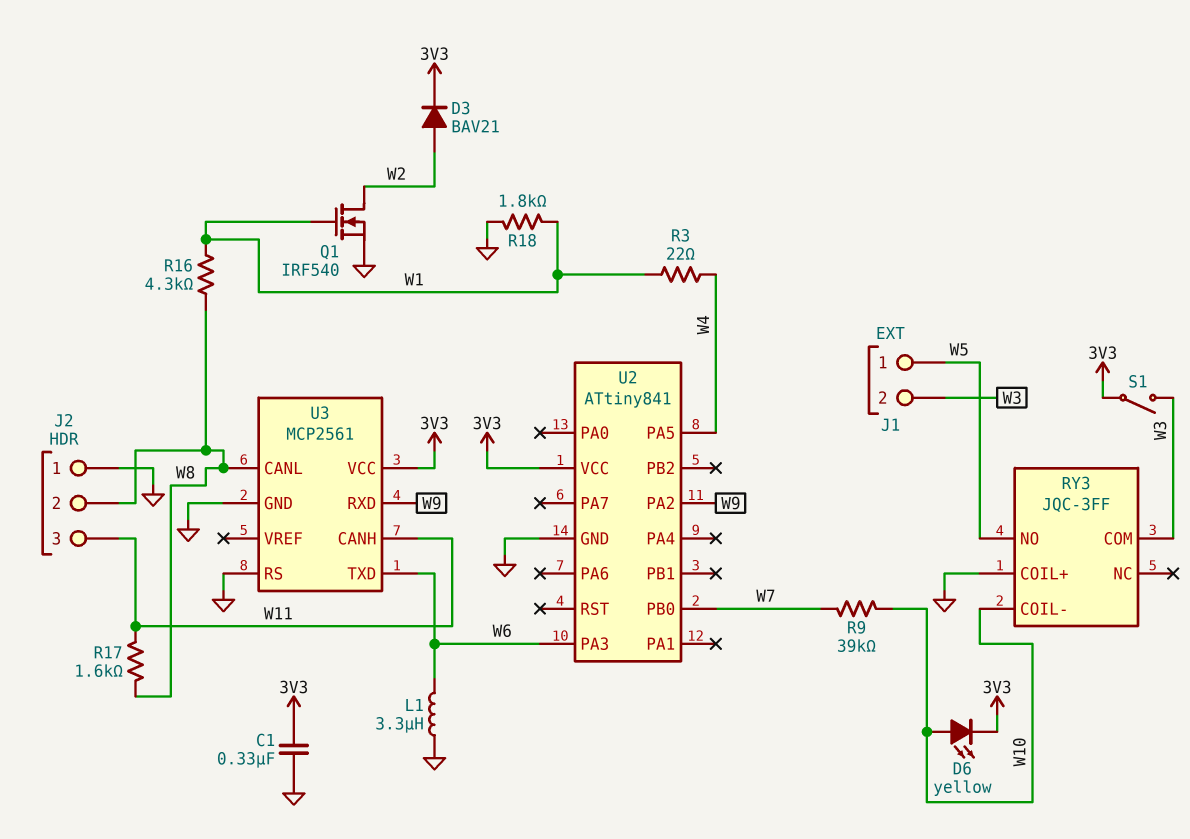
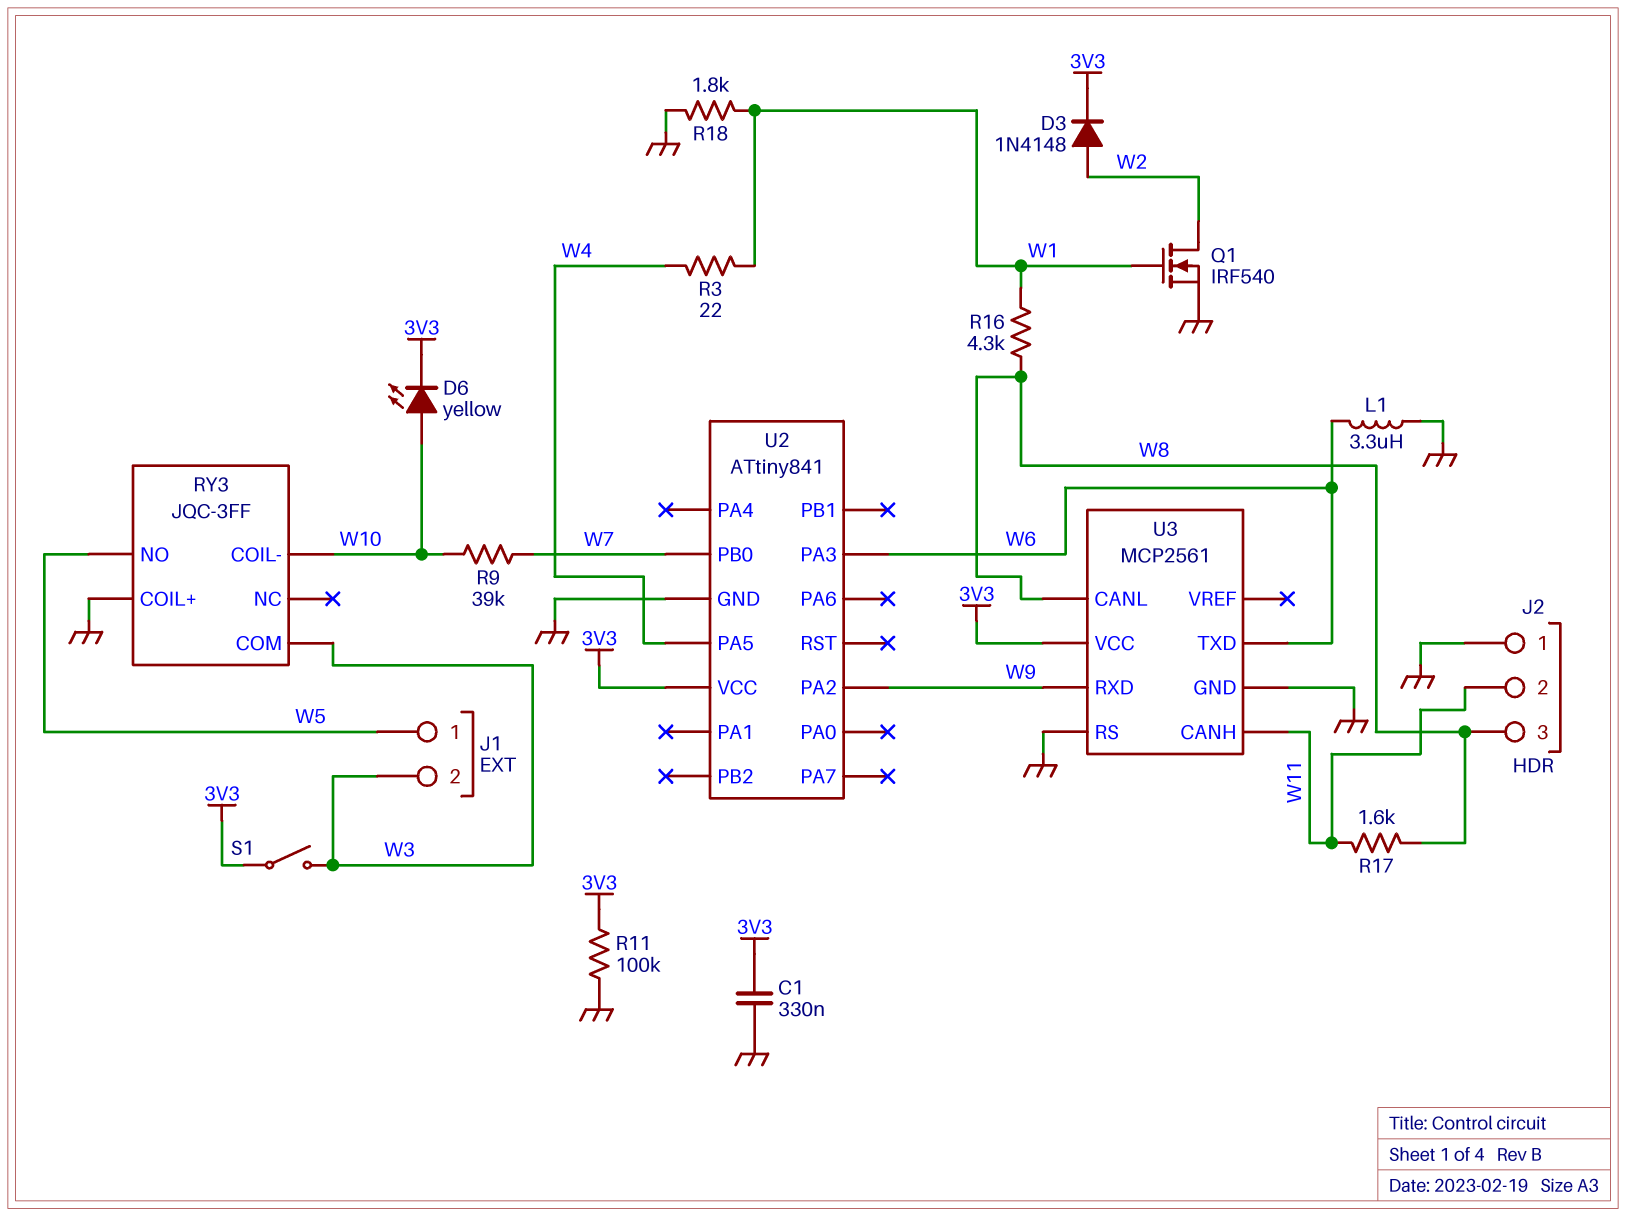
D3: diode BAV21 (A W2, K 3V3) -> diode 1N4148 (A W2, K 3V3)
J2 pin 2: W8 -> W11
J2 pin 3: W11 -> W8
R11: none -> 100k (3V3, GND)

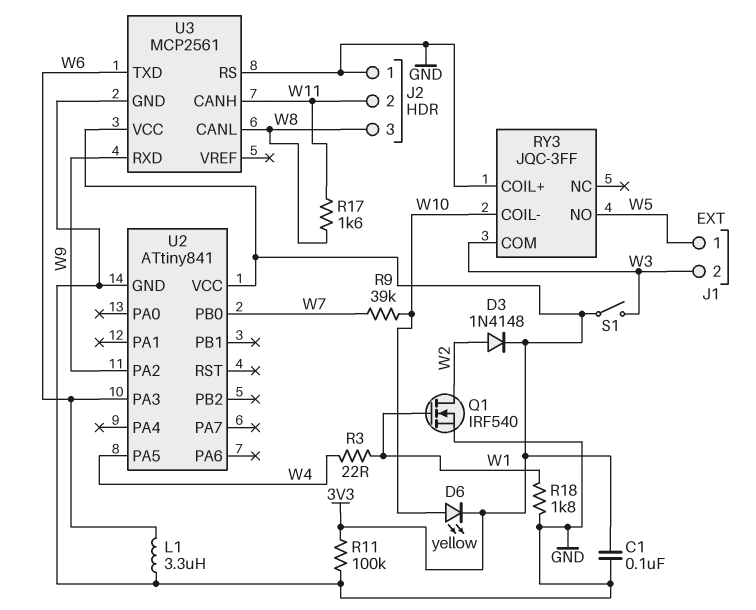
C1: 330nF (3V3, GND) -> 100nF (3V3, GND)
R16: 4.3k (W1, W8) -> none

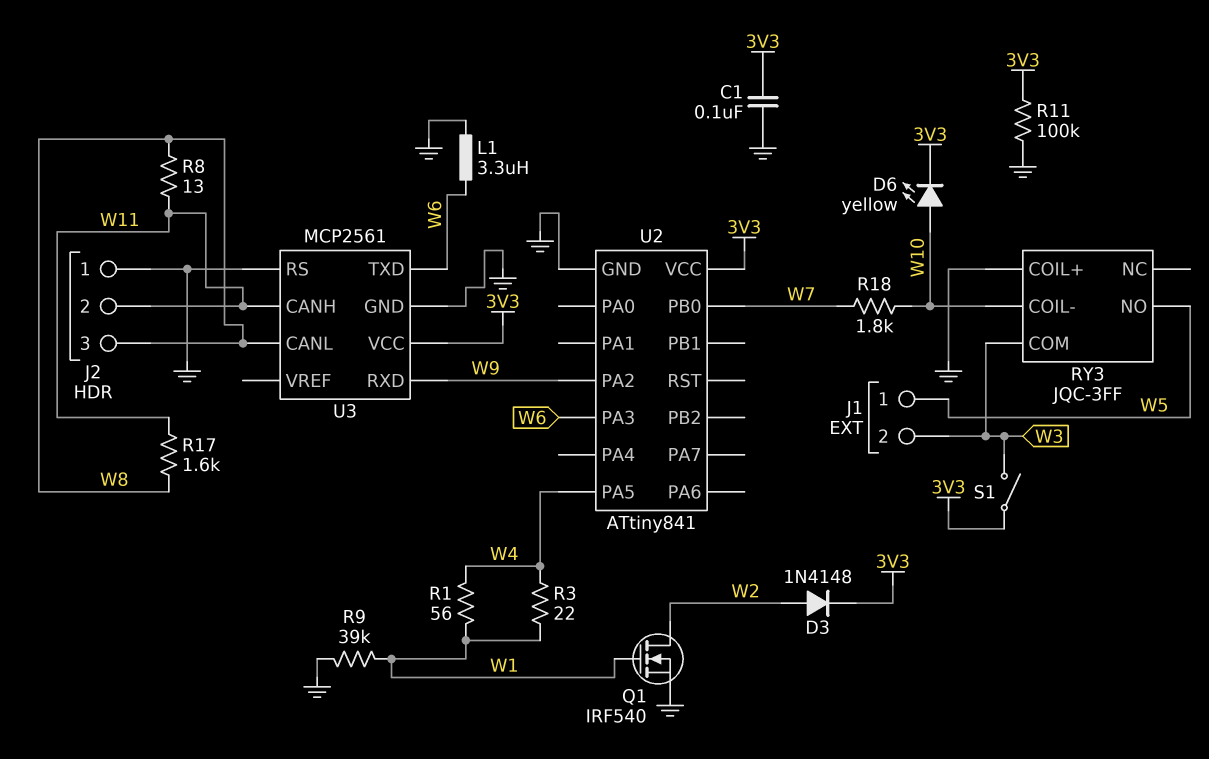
R1: none -> 56 (W1, W4)
R8: none -> 13 (W8, W11)
R9: 39k (W7, W10) -> 39k (GND, W1)
R18: 1.8k (GND, W1) -> 1.8k (W7, W10)

